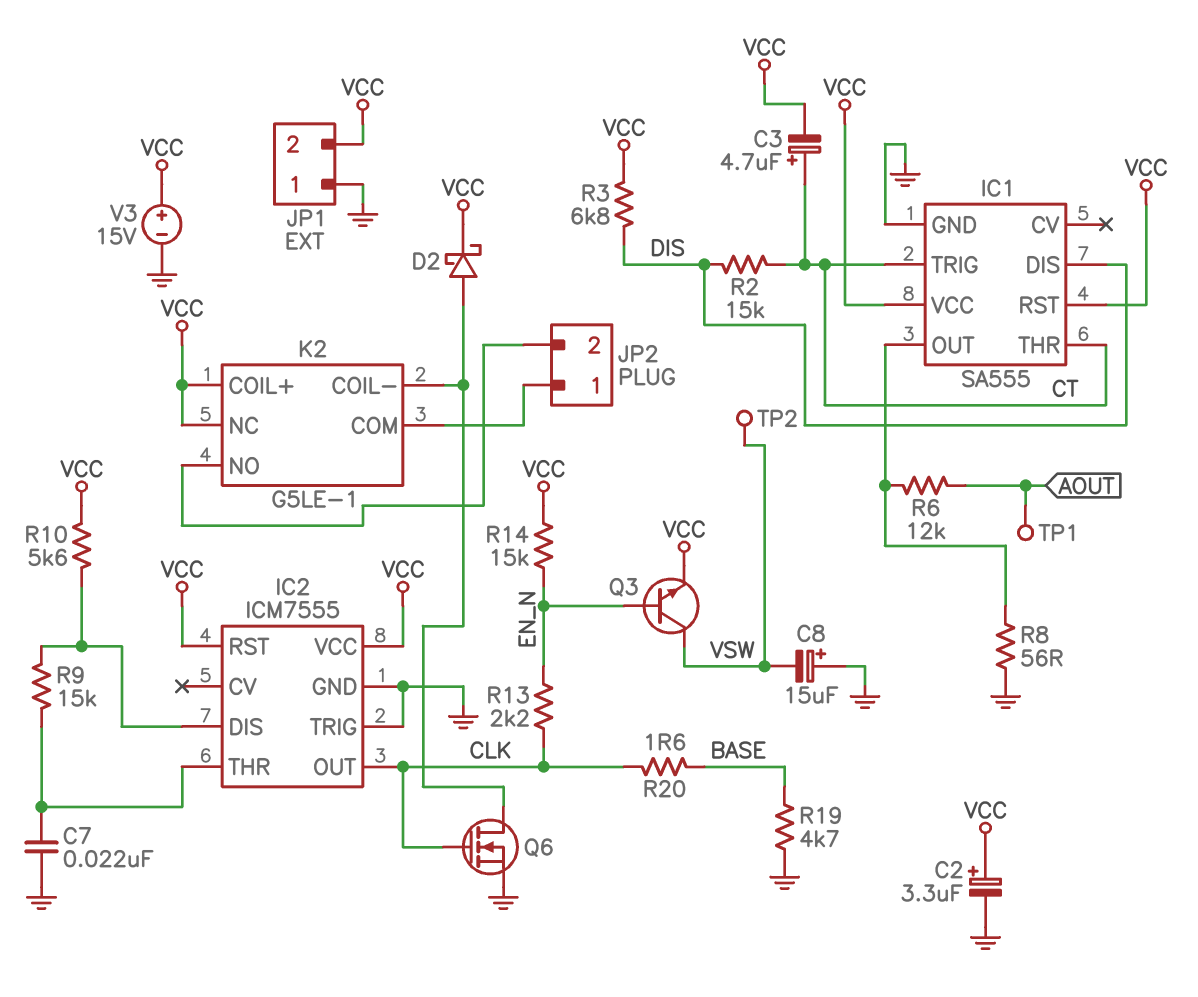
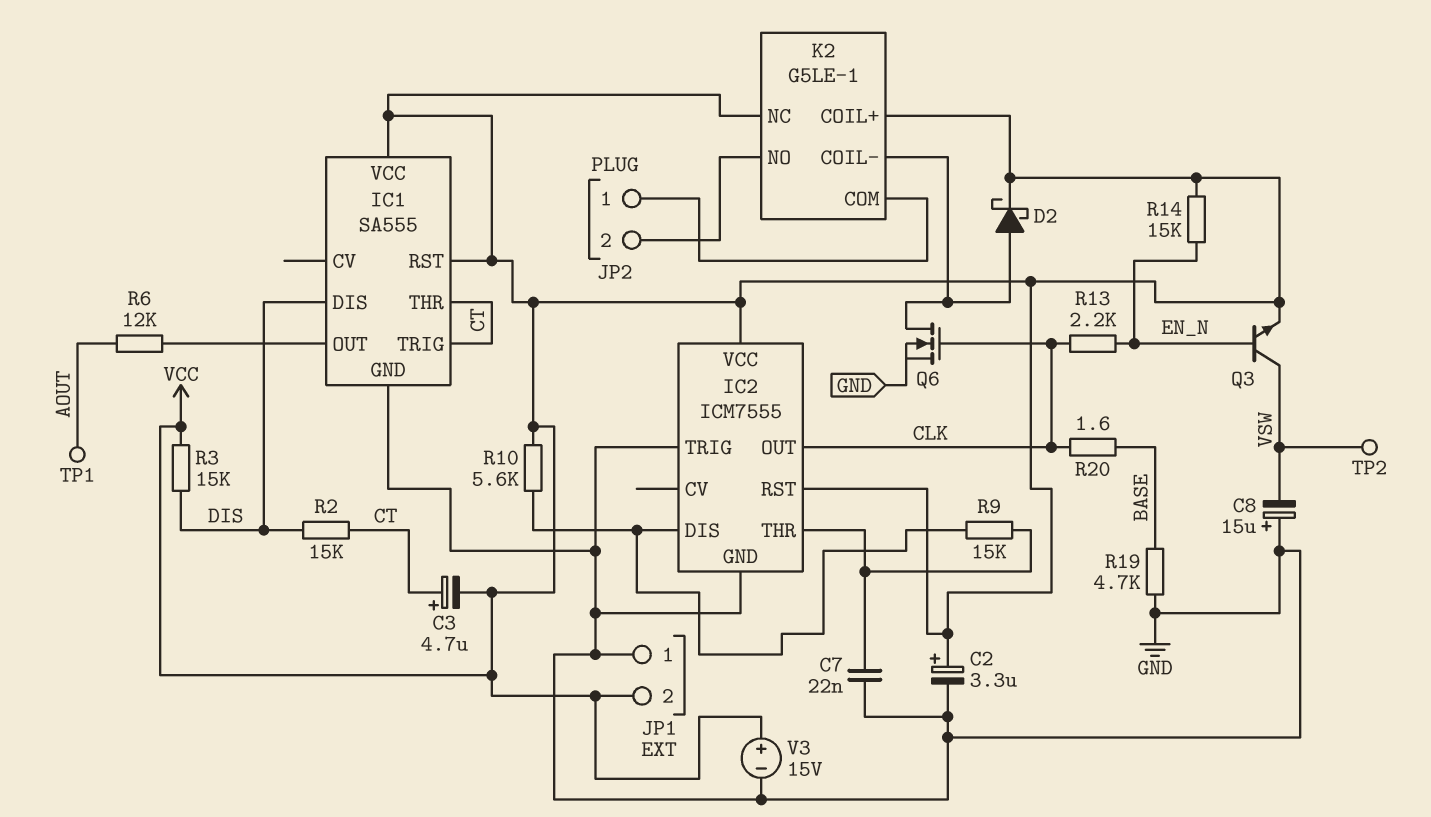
R3: 6.8k (DIS, VCC) -> 15k (DIS, VCC)
R8: 56 (GND, IC1/OUT) -> none

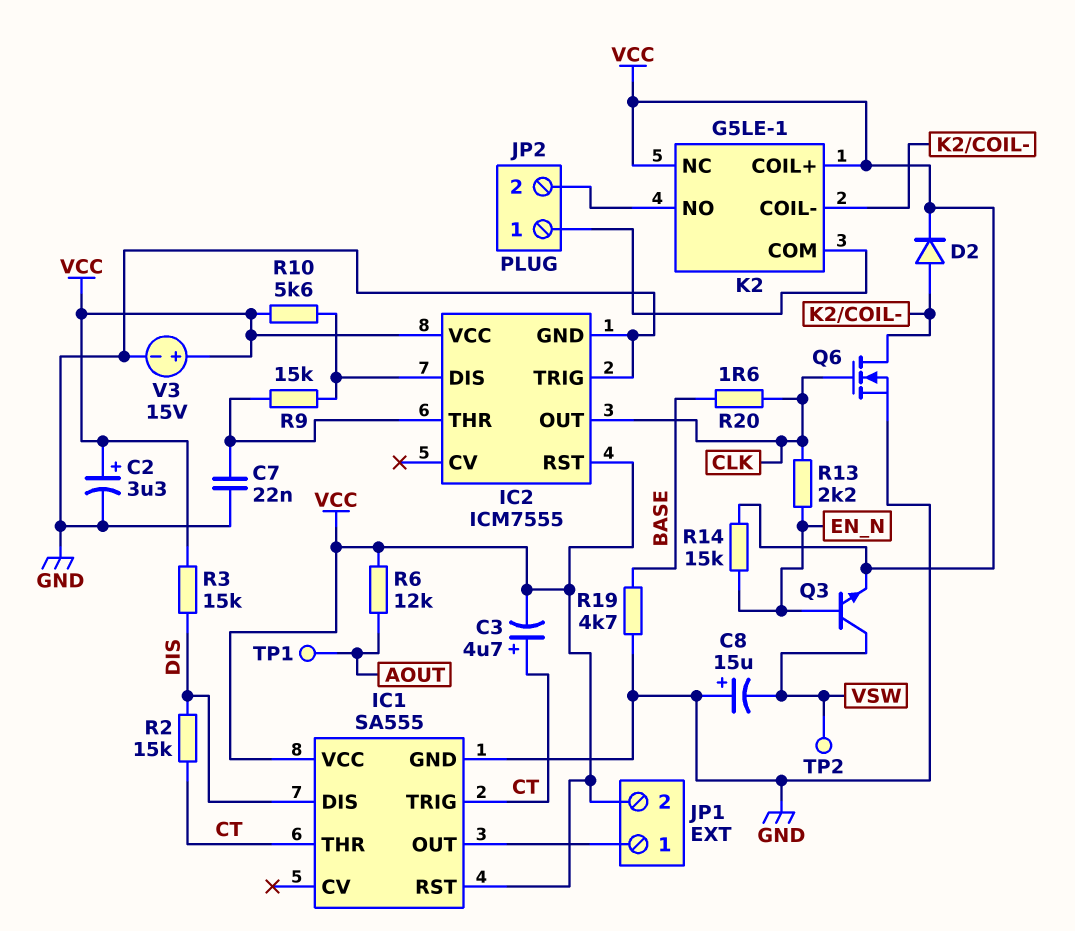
D2: schottky (A K2/COIL-, K VCC) -> diode (A K2/COIL-, K VCC)
JP1 pin 1: GND -> IC1/OUT
R6: 12k (AOUT, IC1/OUT) -> 12k (AOUT, VCC)

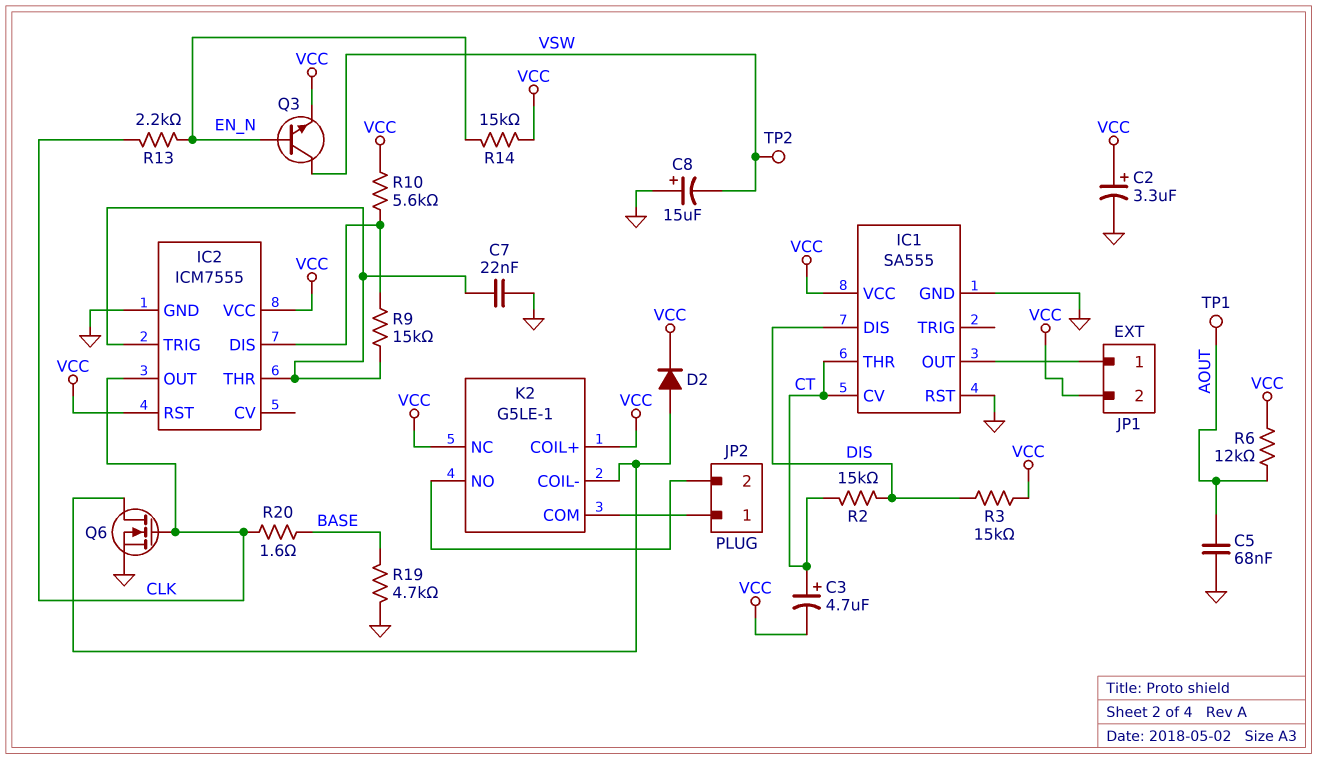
C5: none -> 68nF (AOUT, GND)
IC1 pin CV: none -> CT
IC1 pin RST: VCC -> GND
IC1 pin TRIG: CT -> none
IC2 pin TRIG: GND -> IC2/THR
V3: 15V (plus VCC, minus GND) -> none

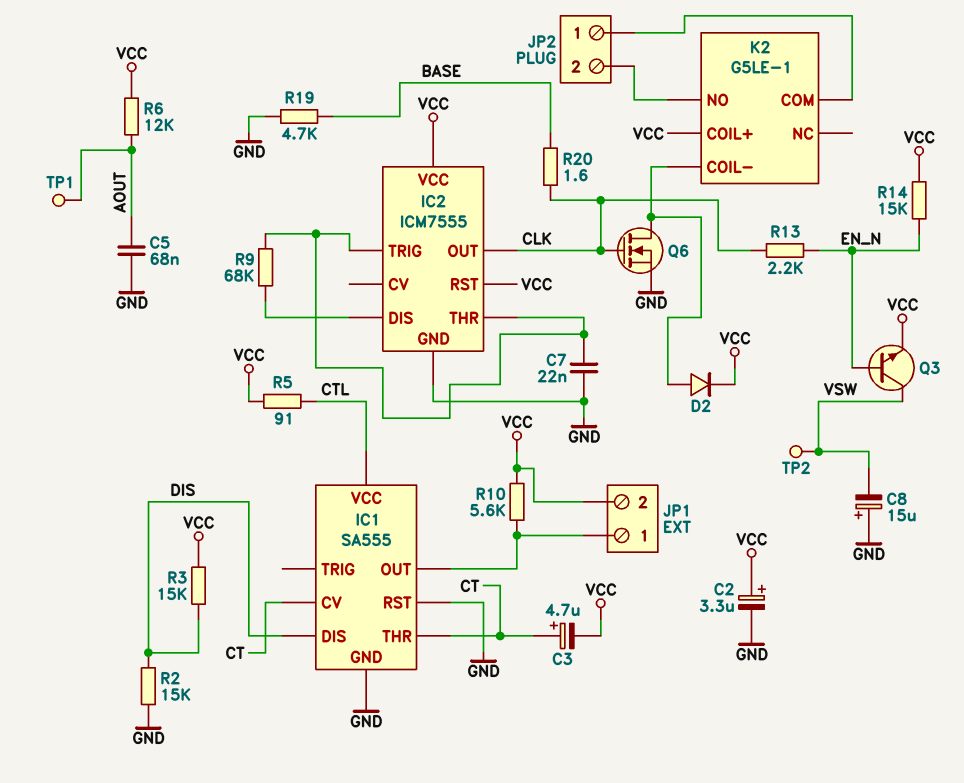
IC1 pin VCC: VCC -> CTL
K2 pin NC: VCC -> none
R2: 15k (CT, DIS) -> 15k (DIS, GND)
R5: none -> 91 (CTL, VCC)
R9: 15k (IC2/DIS, IC2/THR) -> 68k (IC2/DIS, IC2/THR)
R10: 5.6k (IC2/DIS, VCC) -> 5.6k (IC1/OUT, VCC)

